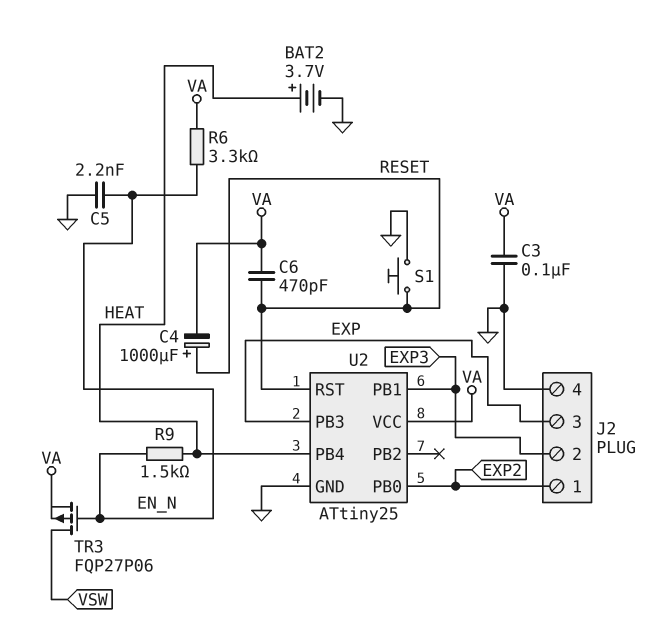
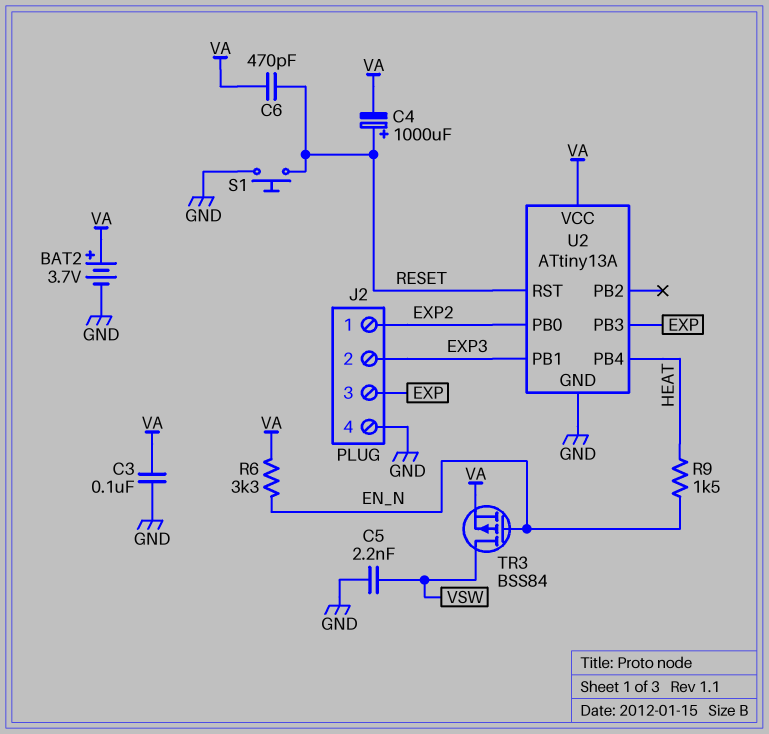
BAT2: 3.7V (plus HEAT, minus GND) -> 3.7V (plus VA, minus GND)
C5: 2.2nF (EN_N, GND) -> 2.2nF (GND, VSW)
TR3: PMOS FQP27P06 (G EN_N, D VSW, S VA) -> PMOS BSS84 (G EN_N, D VSW, S VA)
U2: ATtiny25 -> ATtiny13A

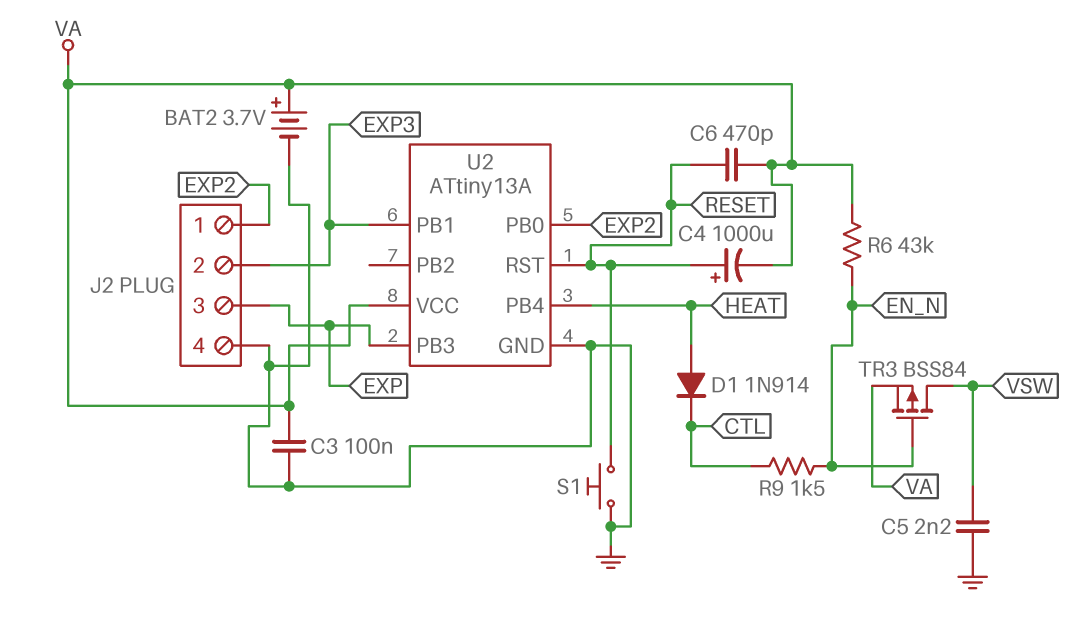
D1: none -> diode 1N914 (A HEAT, K CTL)
R6: 3.3k (EN_N, VA) -> 43k (EN_N, VA)
R9: 1.5k (EN_N, HEAT) -> 1.5k (CTL, EN_N)

